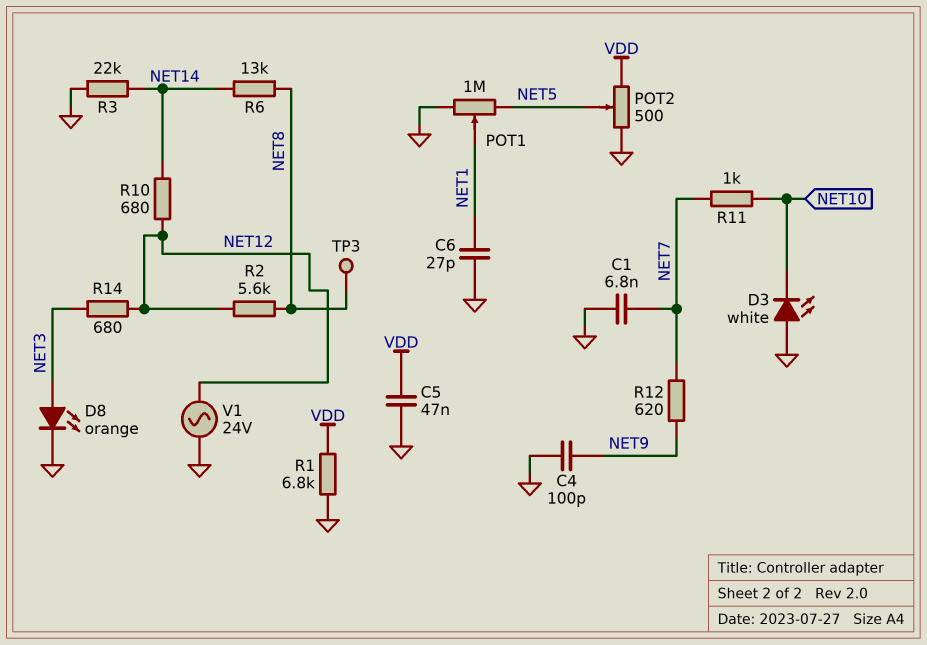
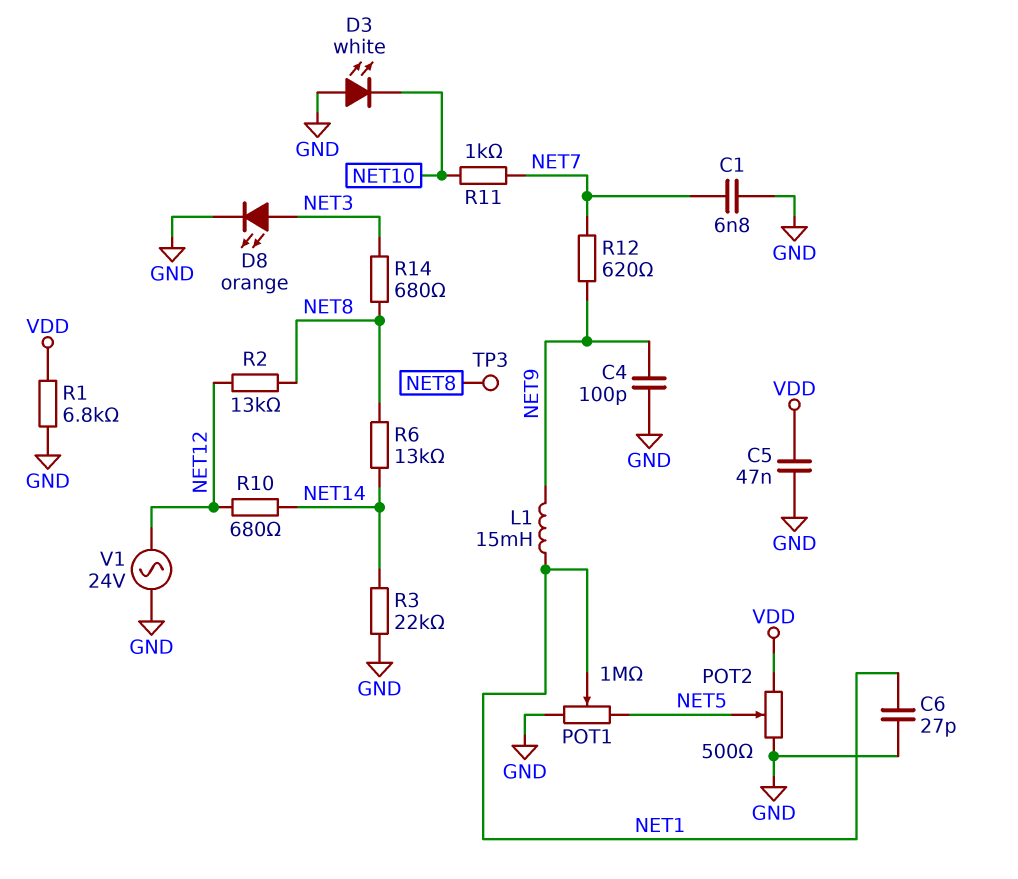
L1: none -> 15mH (NET1, NET9)
R2: 5.6k (NET8, NET12) -> 13k (NET8, NET12)
R14: 680 (NET3, NET12) -> 680 (NET3, NET8)

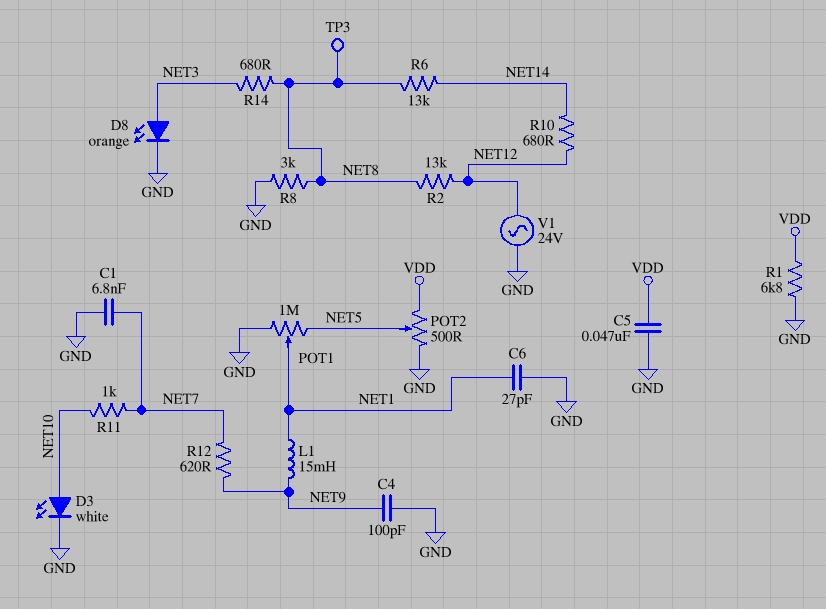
D3: LED white (A GND, K NET10) -> LED white (A NET10, K GND)
R3: 22k (GND, NET14) -> none
R8: none -> 3k (GND, NET8)

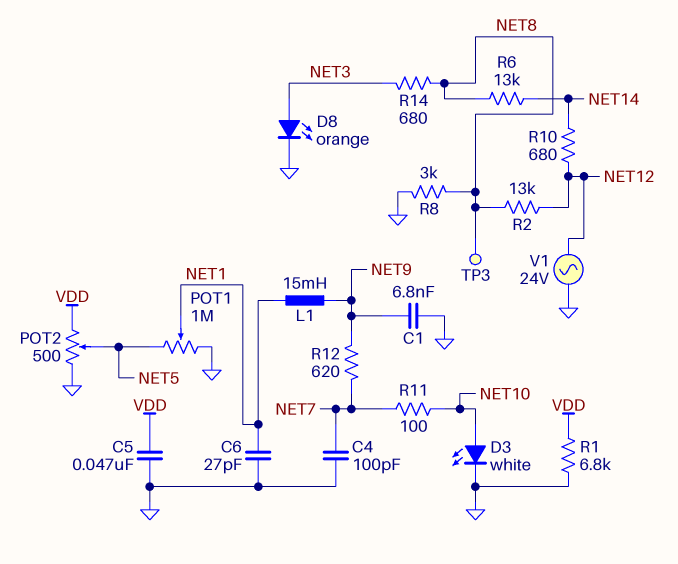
C1: 6.8nF (GND, NET7) -> 6.8nF (GND, NET9)
C4: 100pF (GND, NET9) -> 100pF (GND, NET7)
R11: 1k (NET7, NET10) -> 100 (NET7, NET10)

